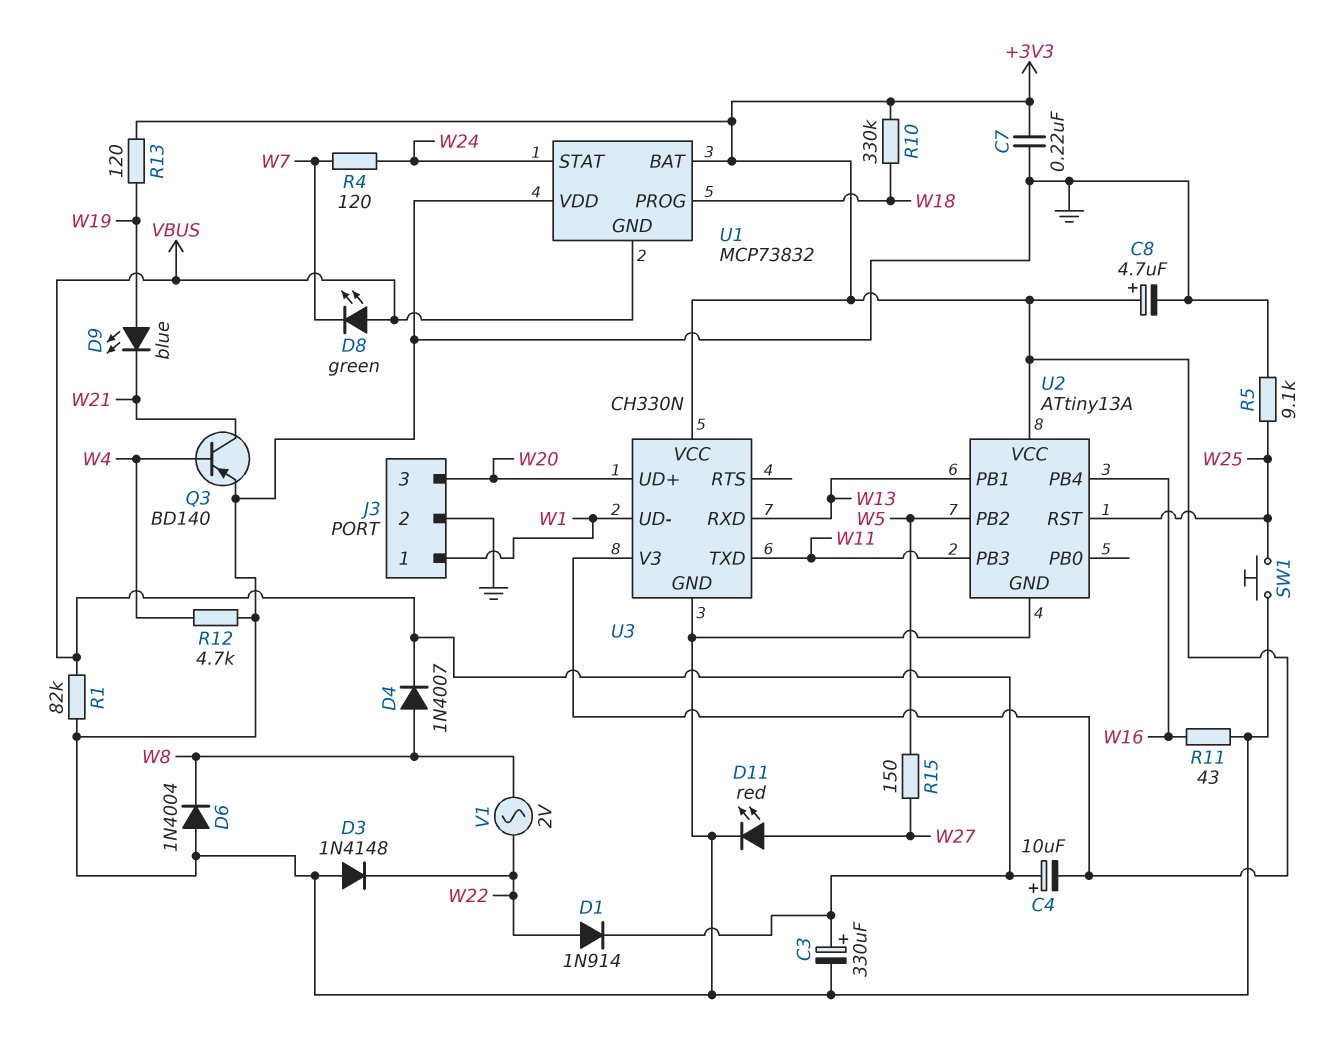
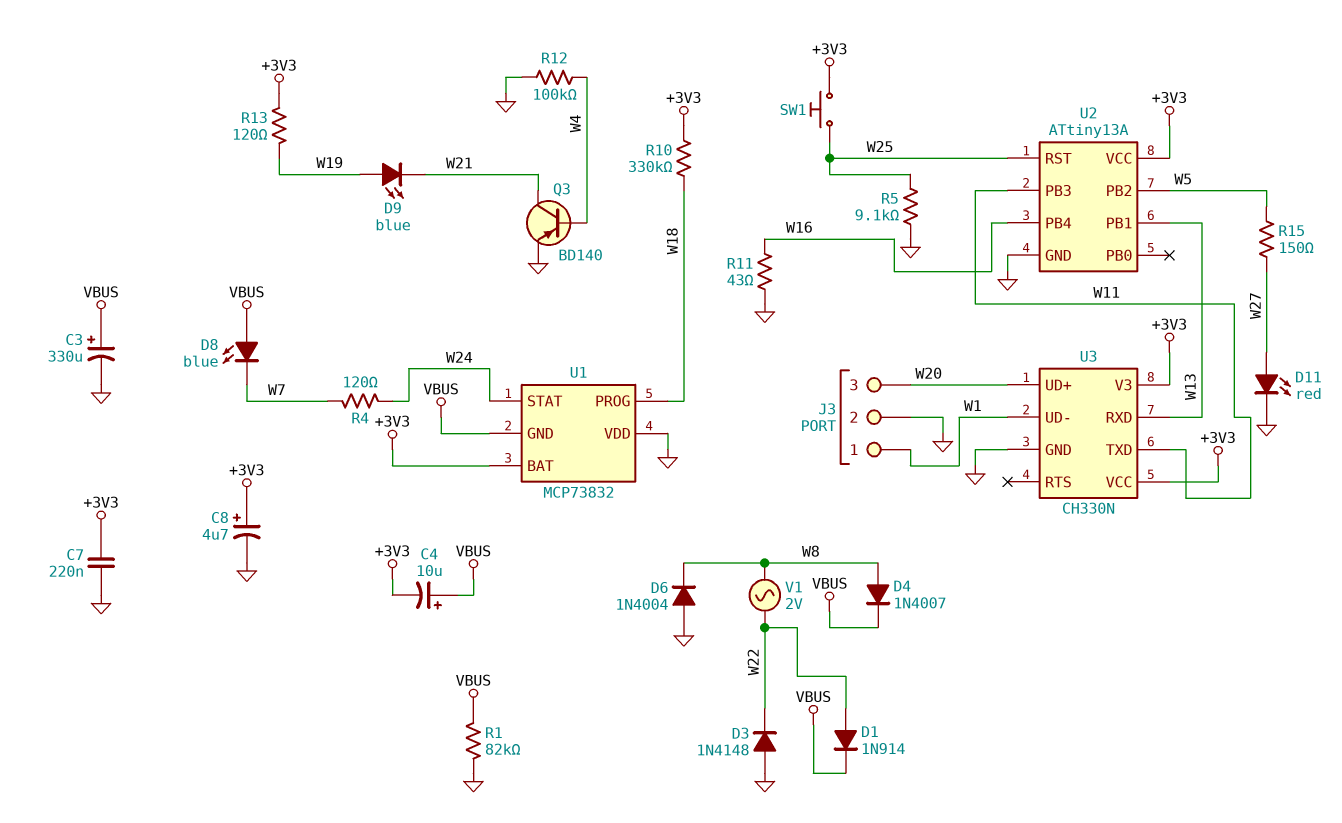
D8: LED green (A VBUS, K W7) -> LED blue (A VBUS, K W7)
R12: 4.7k (GND, W4) -> 100k (GND, W4)
SW1: button (GND, W25) -> button (+3V3, W25)

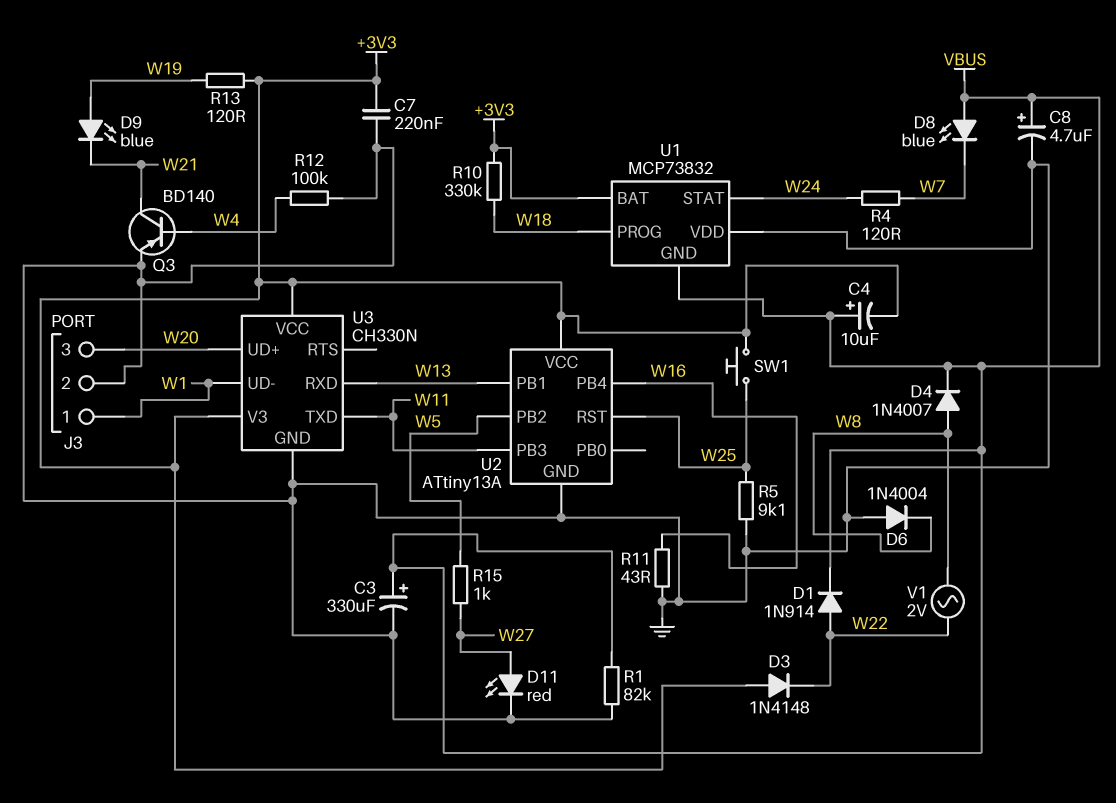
C8: 4.7uF (plus +3V3, minus GND) -> 4.7uF (plus VBUS, minus GND)
D3: diode 1N4148 (A GND, K W22) -> diode 1N4148 (A +3V3, K W22)
R15: 150 (W5, W27) -> 1k (W5, W27)

